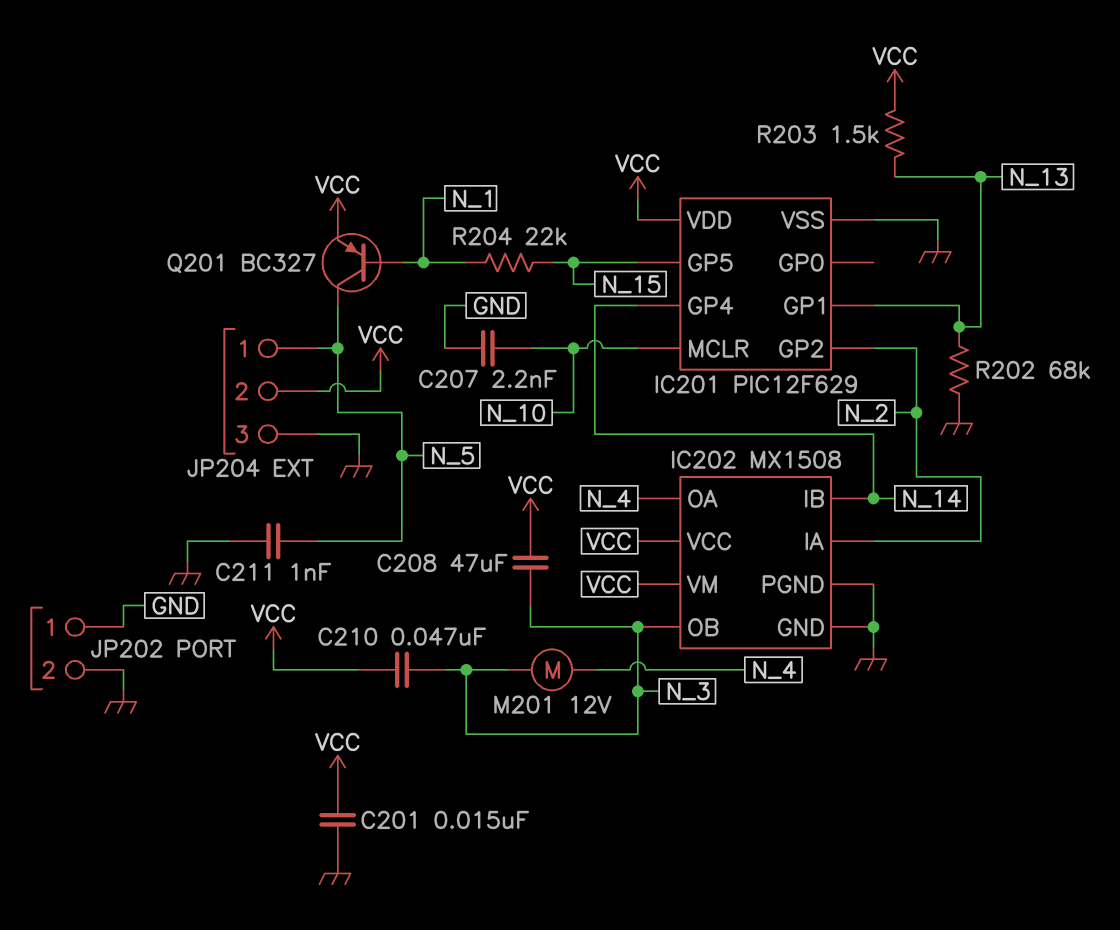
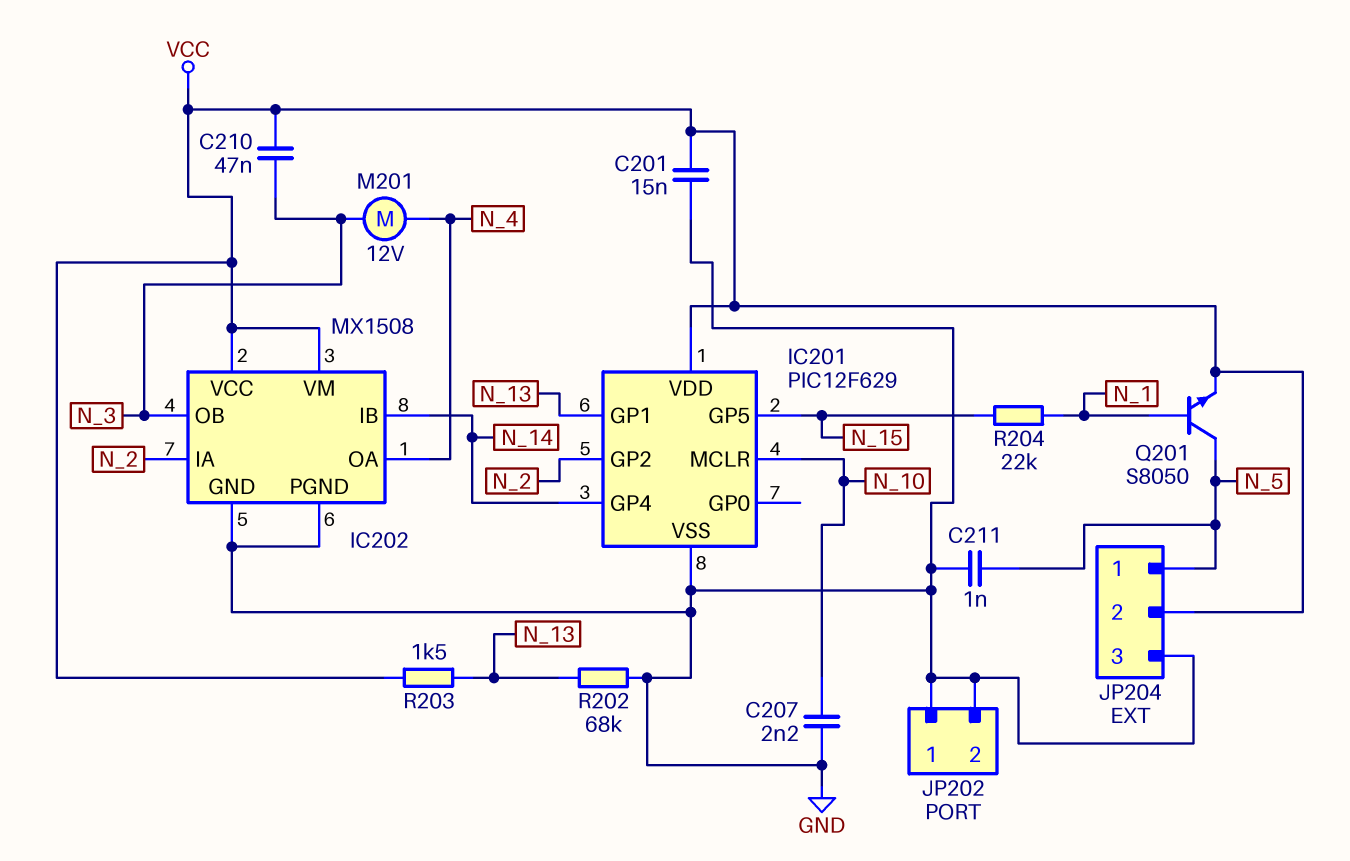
C208: 47uF (N_3, VCC) -> none
Q201: PNP BC327 (B N_1, C N_5, E VCC) -> NPN S8050 (B N_1, C N_5, E VCC)

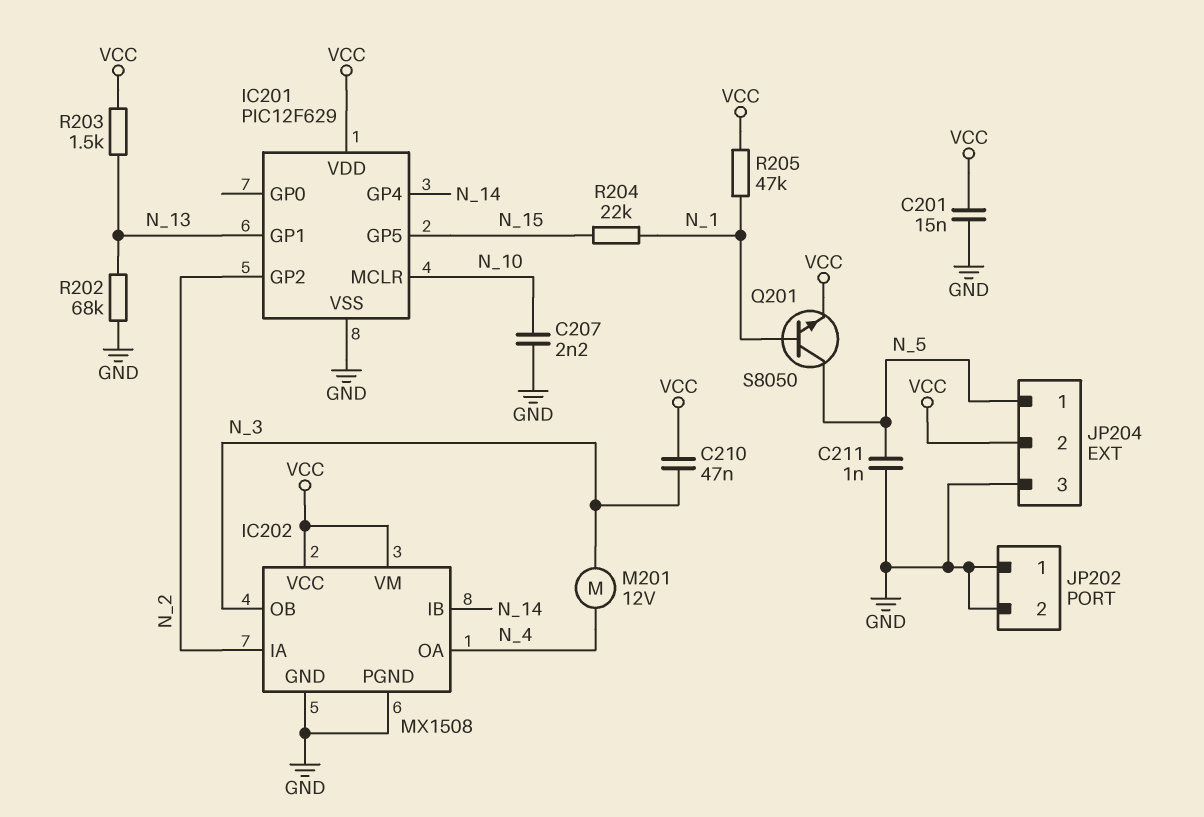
R205: none -> 47k (N_1, VCC)

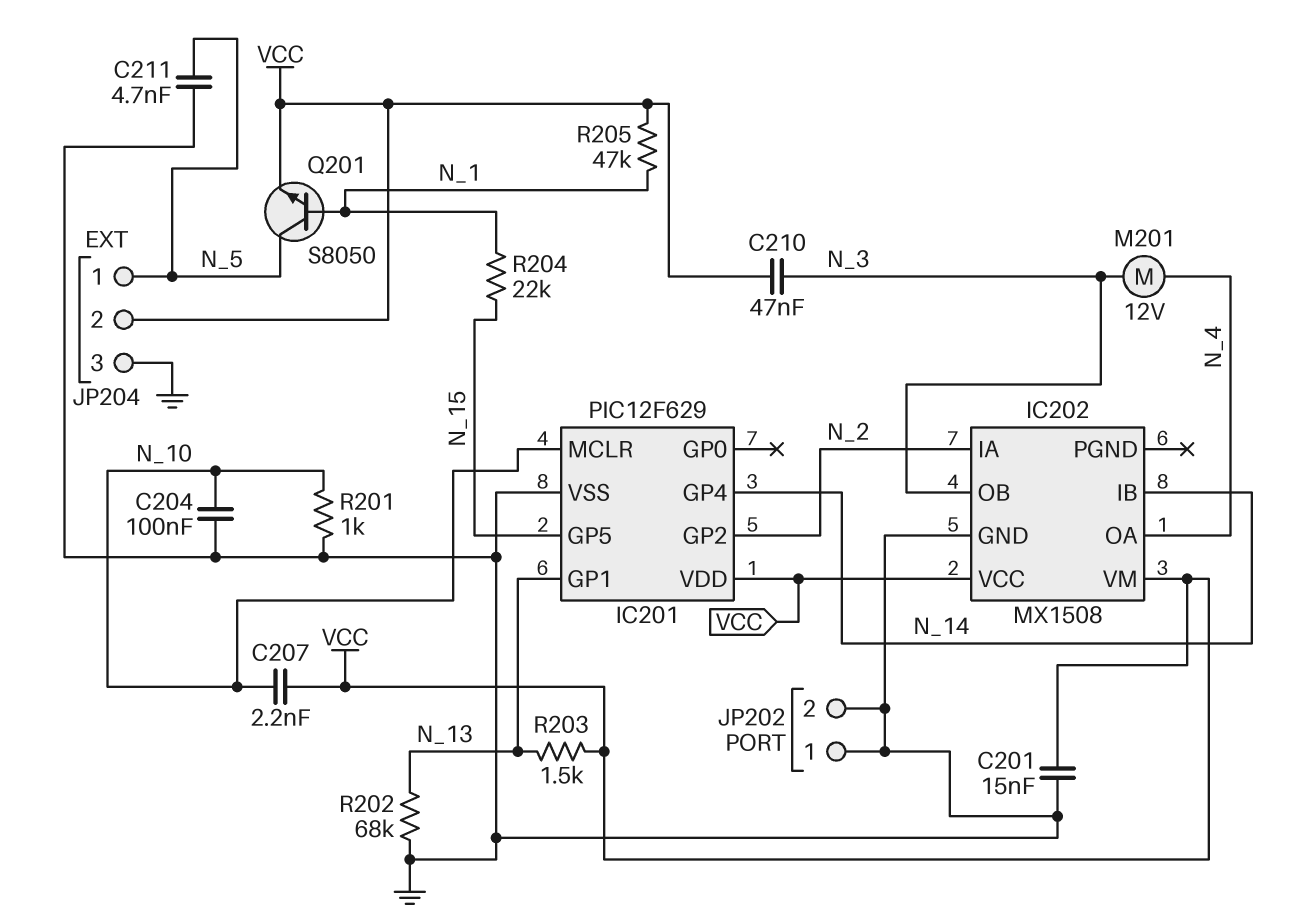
C204: none -> 100nF (GND, N_10)
C207: 2.2nF (GND, N_10) -> 2.2nF (N_10, VCC)
C211: 1nF (GND, N_5) -> 4.7nF (GND, N_5)
IC202 pin PGND: GND -> none
R201: none -> 1k (GND, N_10)

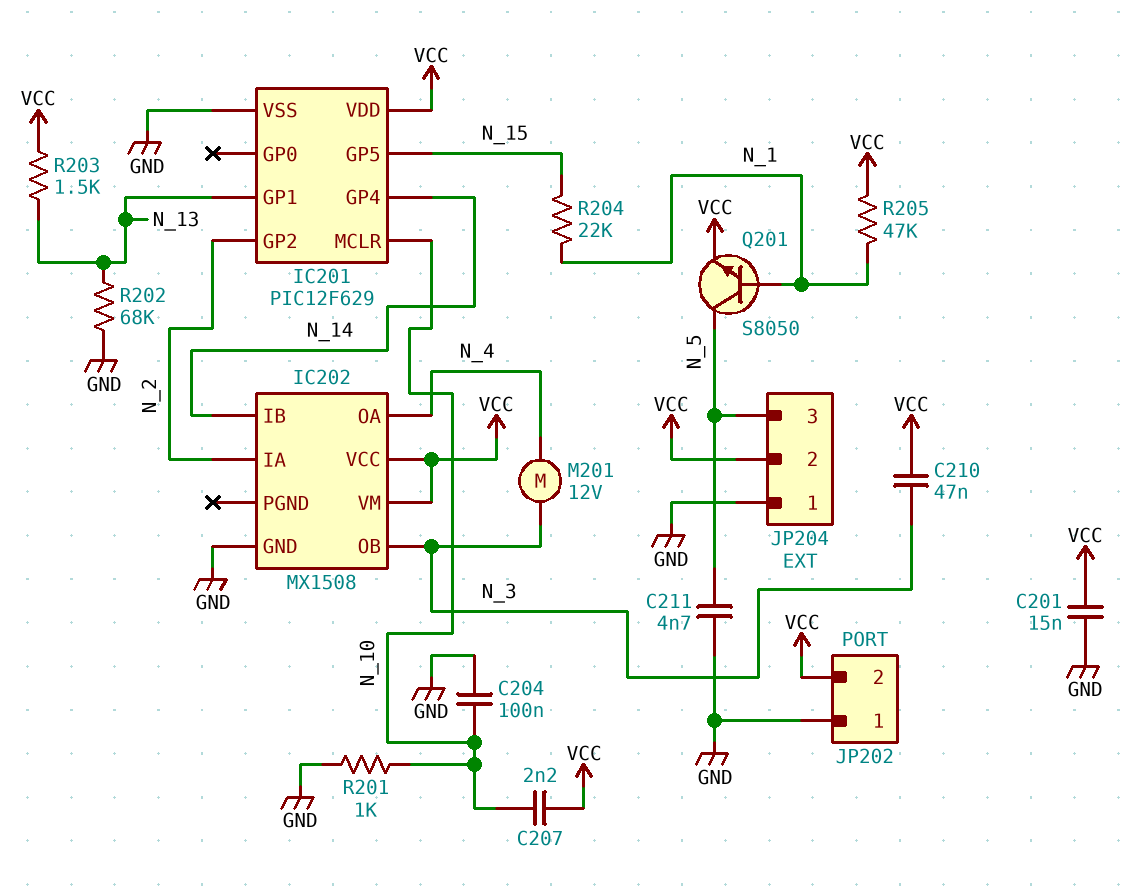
JP202 pin 2: GND -> VCC
JP204 pin 1: N_5 -> GND
JP204 pin 3: GND -> N_5

